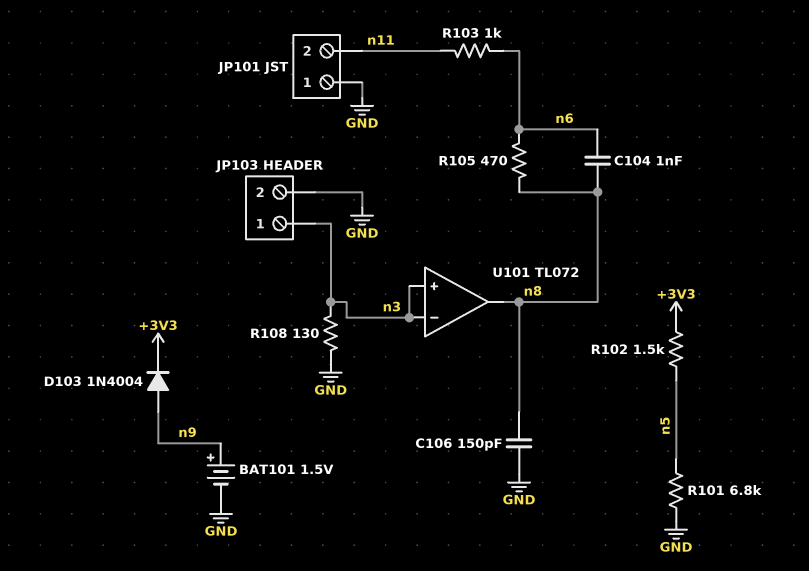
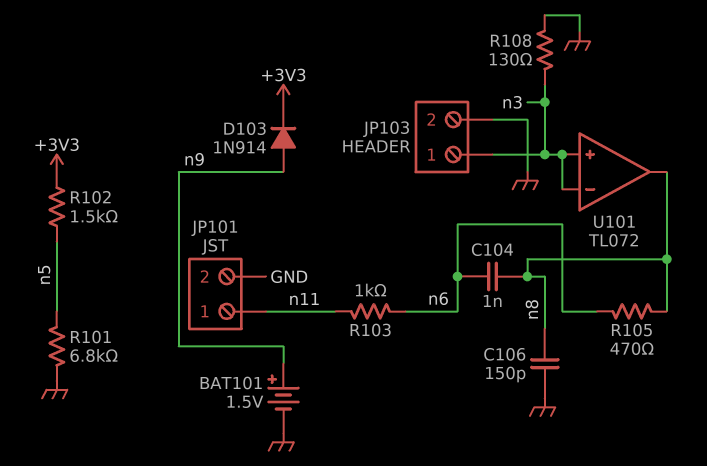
D103: diode 1N4004 (A n9, K +3V3) -> diode 1N914 (A n9, K +3V3)
JP101 pin 1: GND -> n11
JP101 pin 2: n11 -> GND

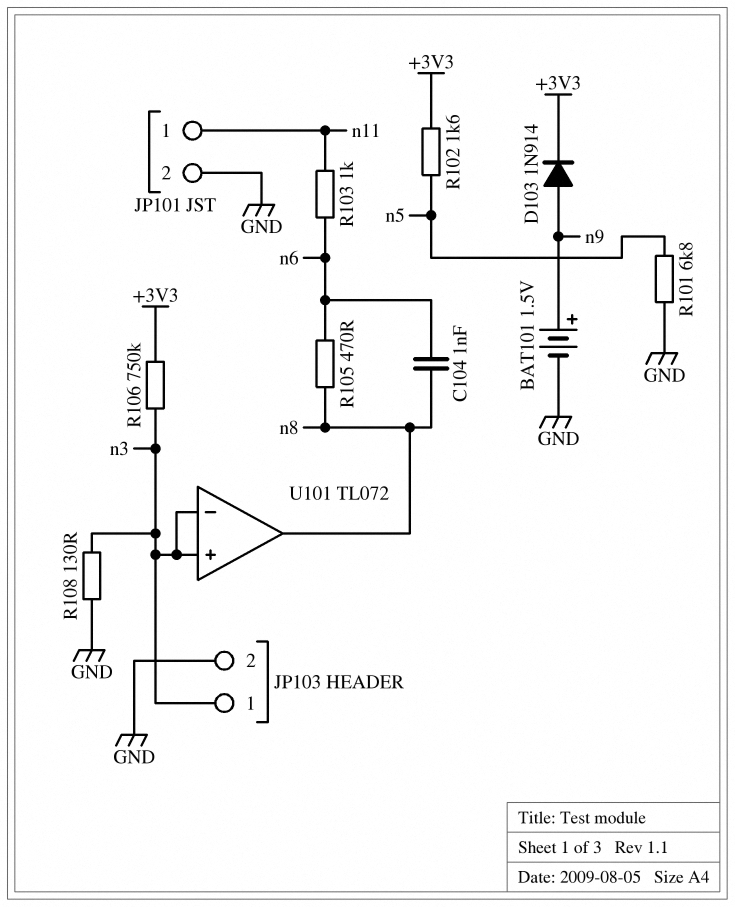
C106: 150pF (GND, n8) -> none
R102: 1.5k (+3V3, n5) -> 1.6k (+3V3, n5)
R106: none -> 750k (+3V3, n3)

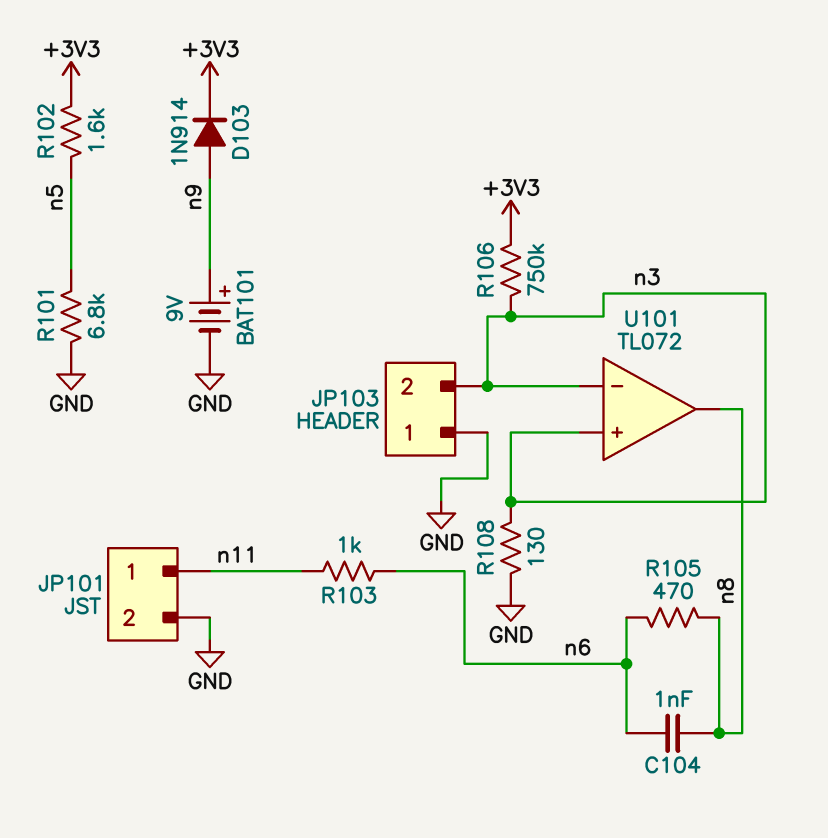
BAT101: 1.5V (plus n9, minus GND) -> 9V (plus n9, minus GND)
JP103 pin 1: n3 -> GND
JP103 pin 2: GND -> n3

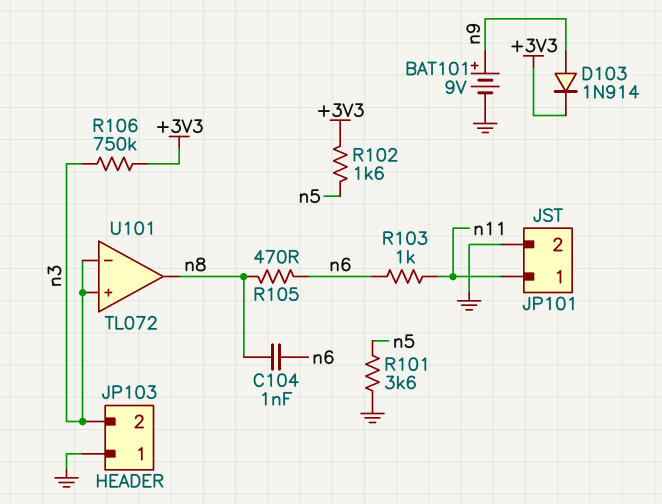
R101: 6.8k (GND, n5) -> 3.6k (GND, n5)
R108: 130 (GND, n3) -> none

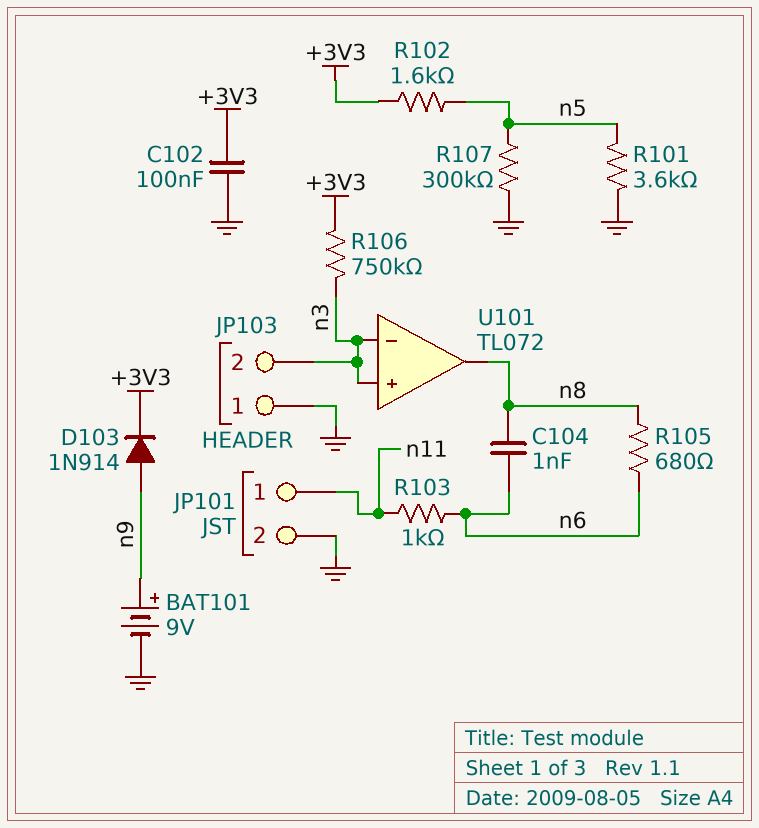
C102: none -> 100nF (+3V3, GND)
R105: 470 (n6, n8) -> 680 (n6, n8)
R107: none -> 300k (GND, n5)

